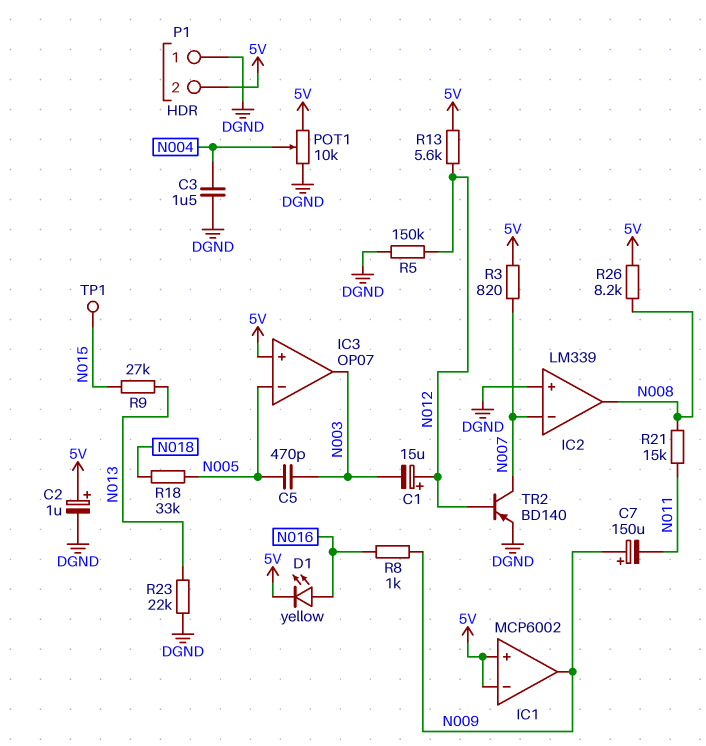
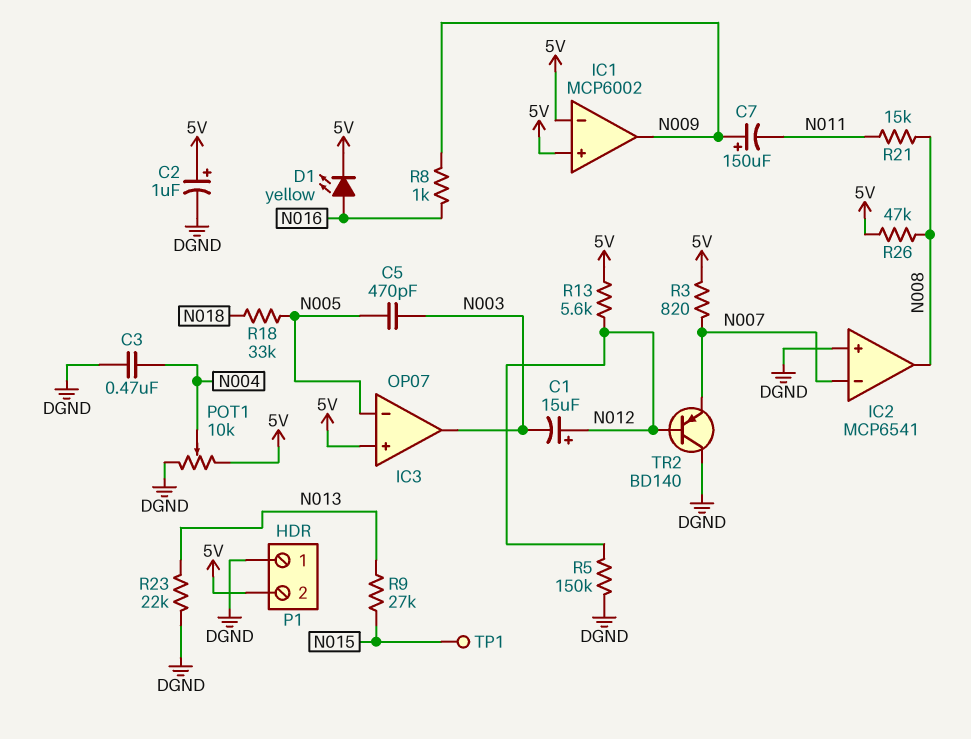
C3: 1.5uF (DGND, N004) -> 470nF (DGND, N004)
IC2: LM339 -> MCP6541
R26: 8.2k (5V, N008) -> 47k (5V, N008)
TR2: PNP BD140 (B N012, C N007, E DGND) -> PNP BD140 (B N012, C DGND, E N007)

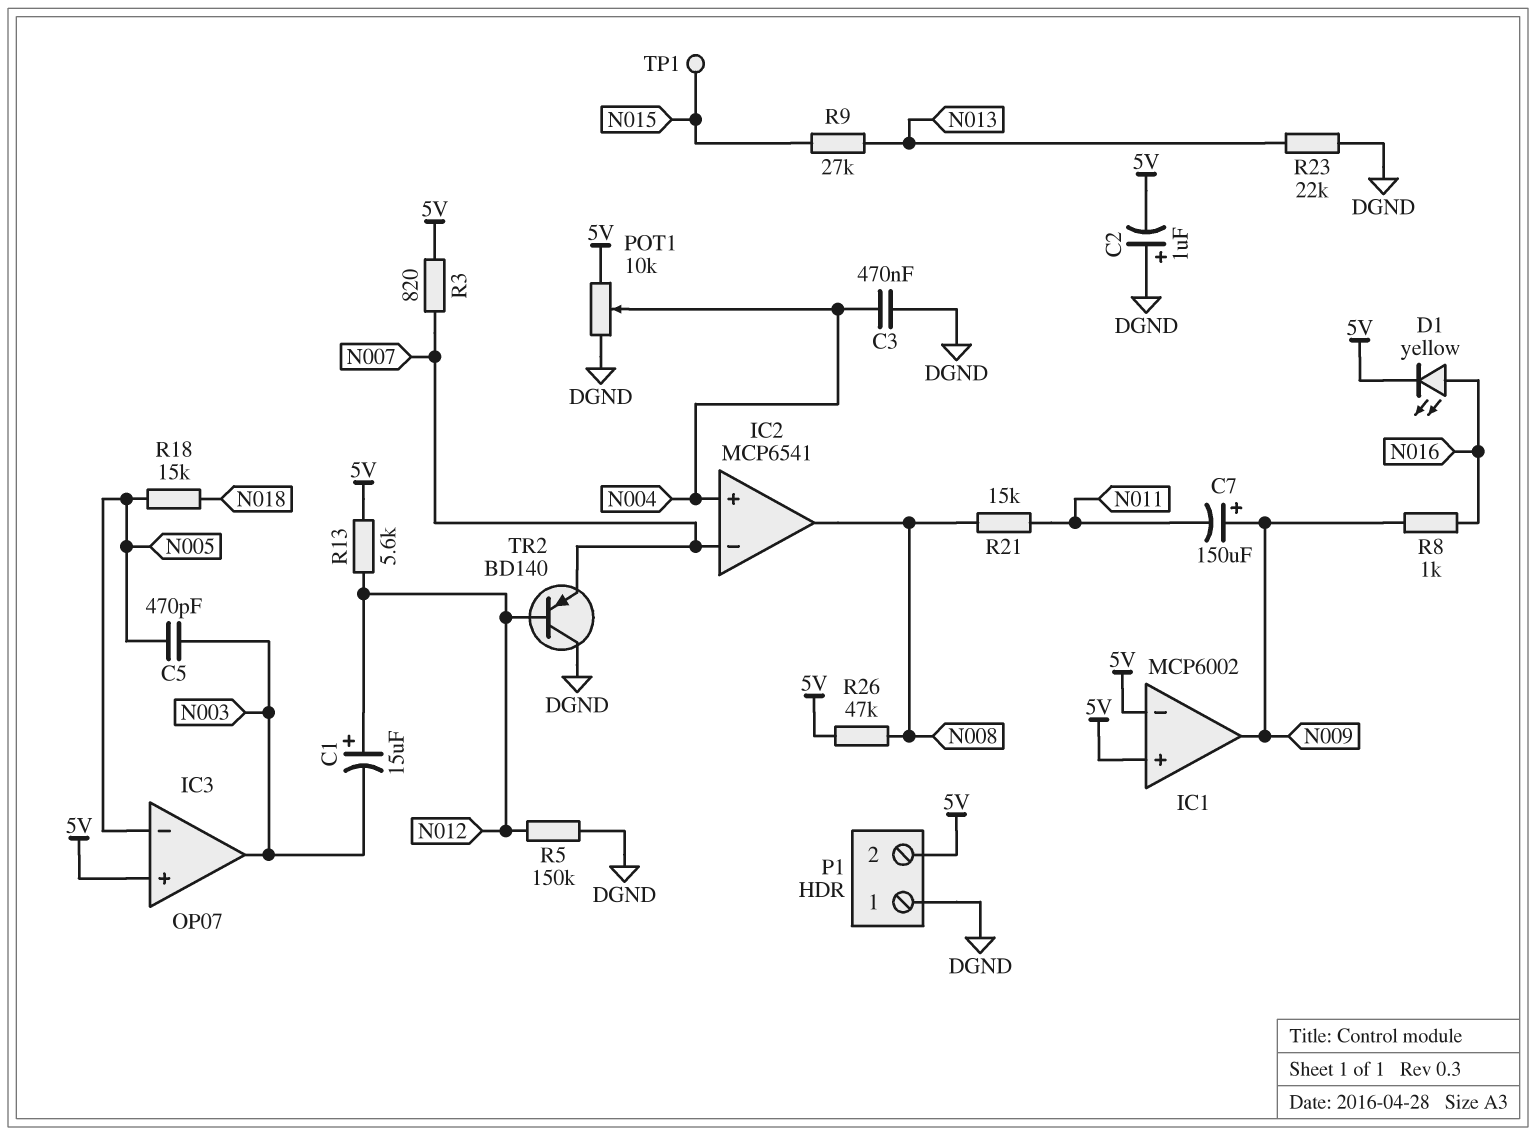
C2: 1uF (plus 5V, minus DGND) -> 1uF (plus DGND, minus 5V)
IC2 pin in+: DGND -> N004
R18: 33k (N005, N018) -> 15k (N005, N018)

